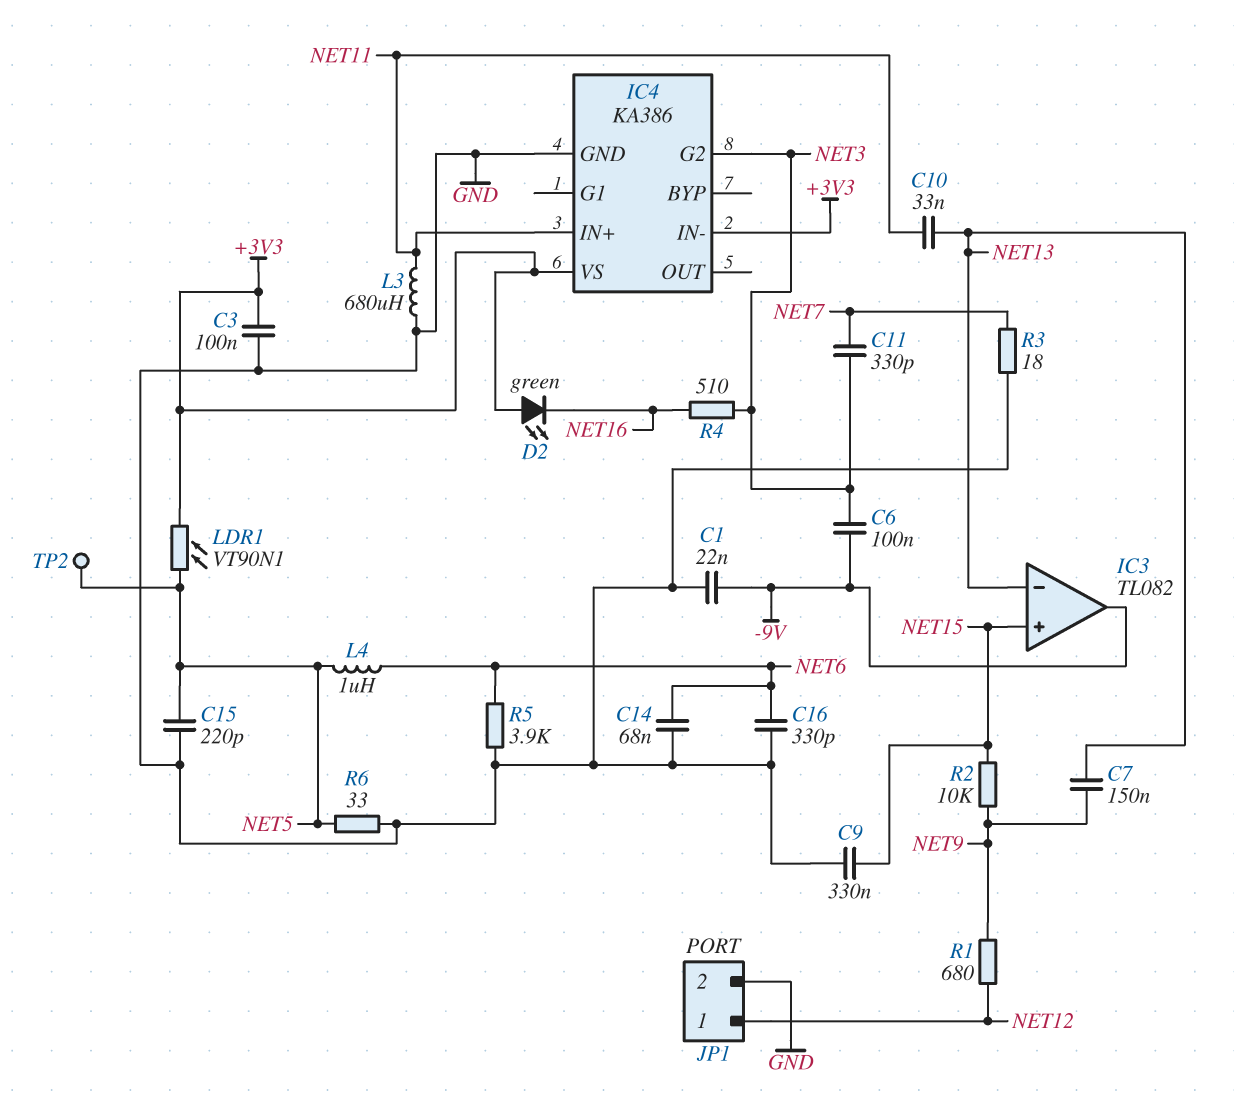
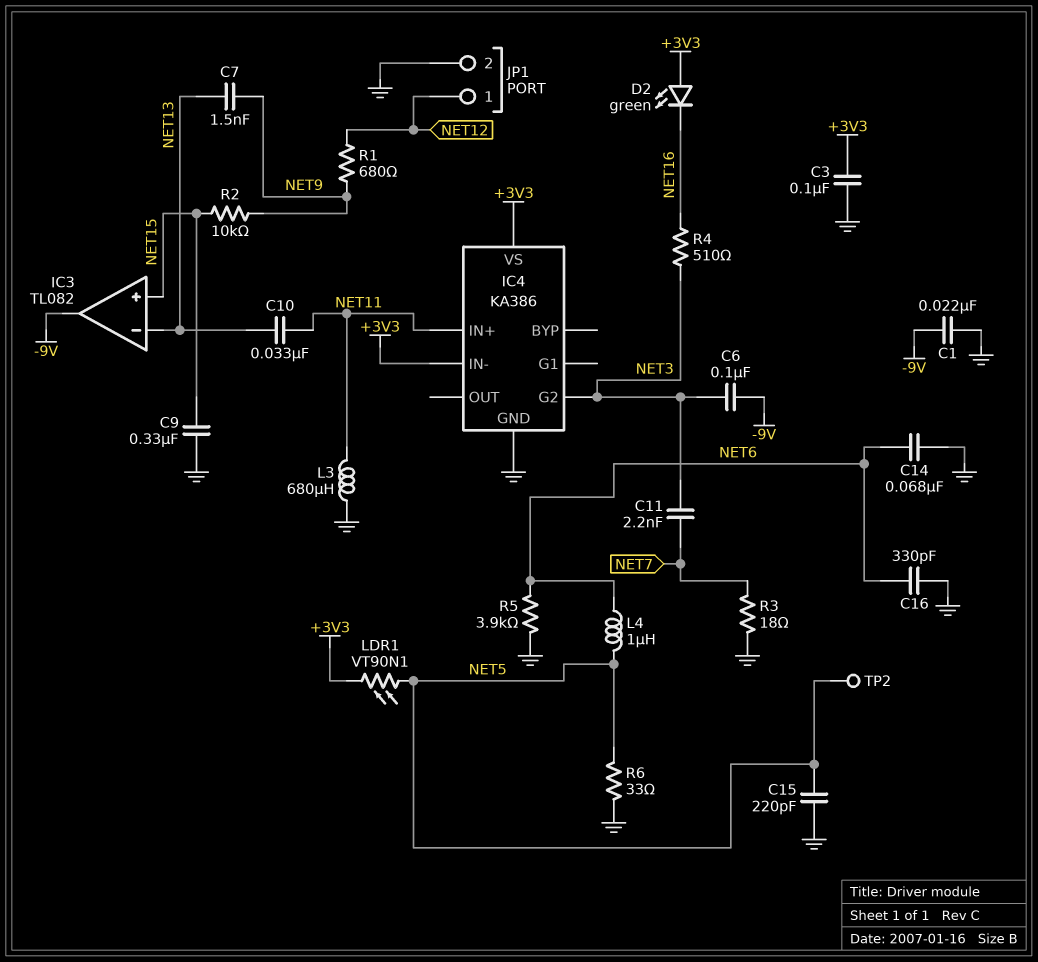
C7: 150nF (NET9, NET13) -> 1.5nF (NET9, NET13)
C11: 330pF (NET3, NET7) -> 2.2nF (NET3, NET7)

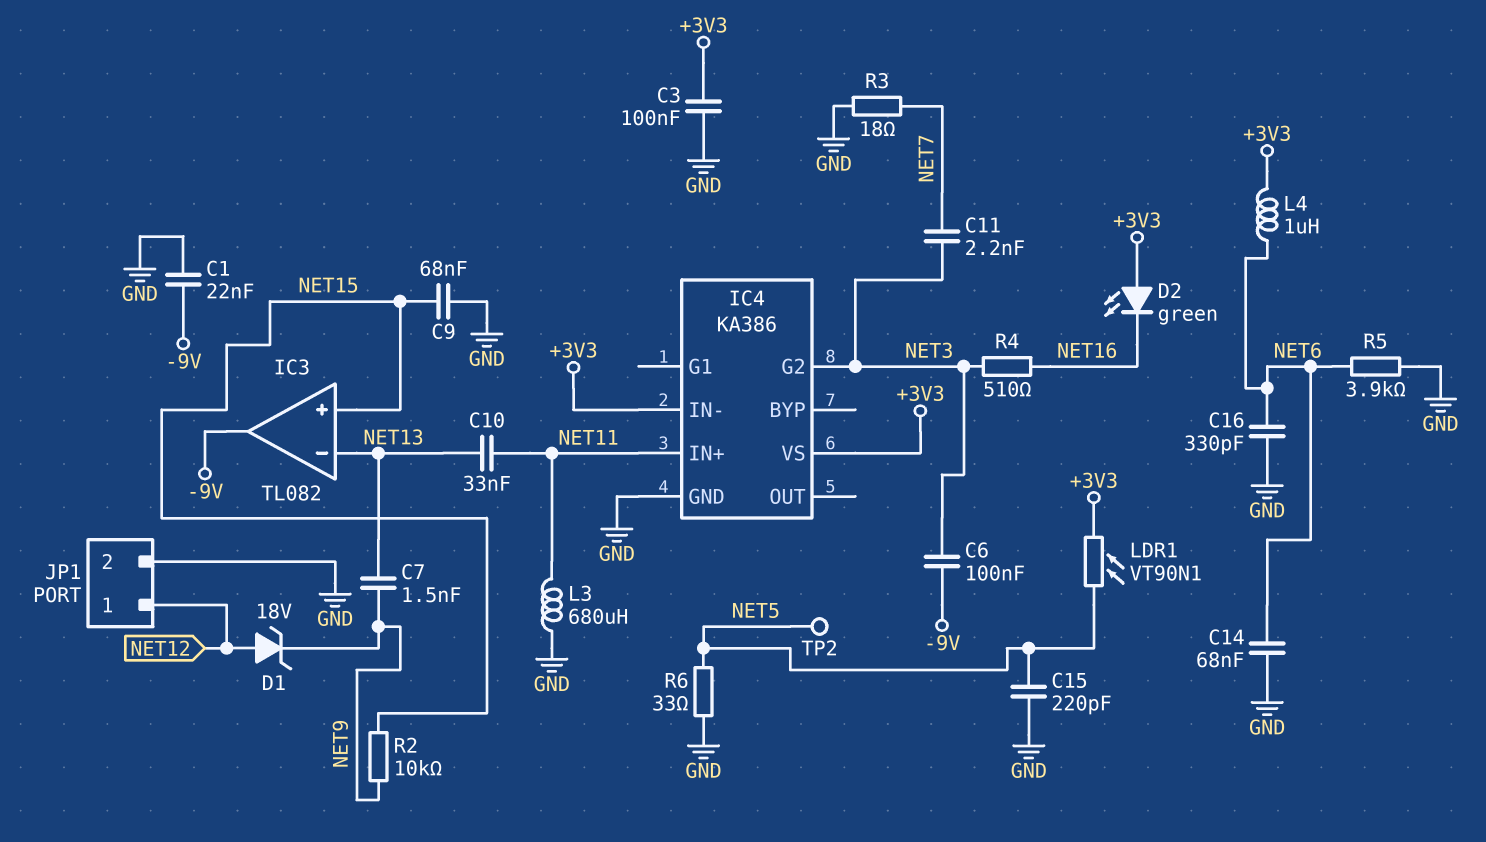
C9: 330nF (GND, NET15) -> 68nF (GND, NET15)
D1: none -> zener 18V (A NET12, K NET9)
L4: 1uH (NET5, NET6) -> 1uH (+3V3, NET6)
R1: 680 (NET9, NET12) -> none

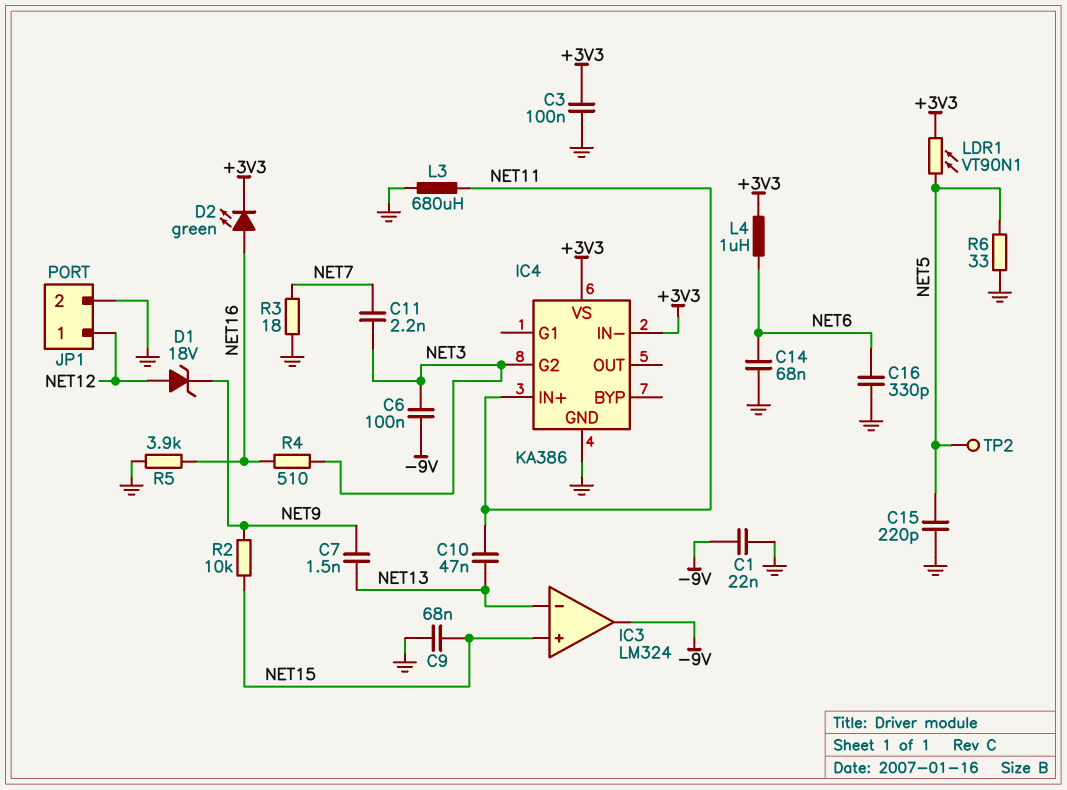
C10: 33nF (NET11, NET13) -> 47nF (NET11, NET13)
D2: LED green (A +3V3, K NET16) -> LED green (A NET16, K +3V3)
IC3: TL082 -> LM324
R5: 3.9k (GND, NET6) -> 3.9k (GND, NET16)

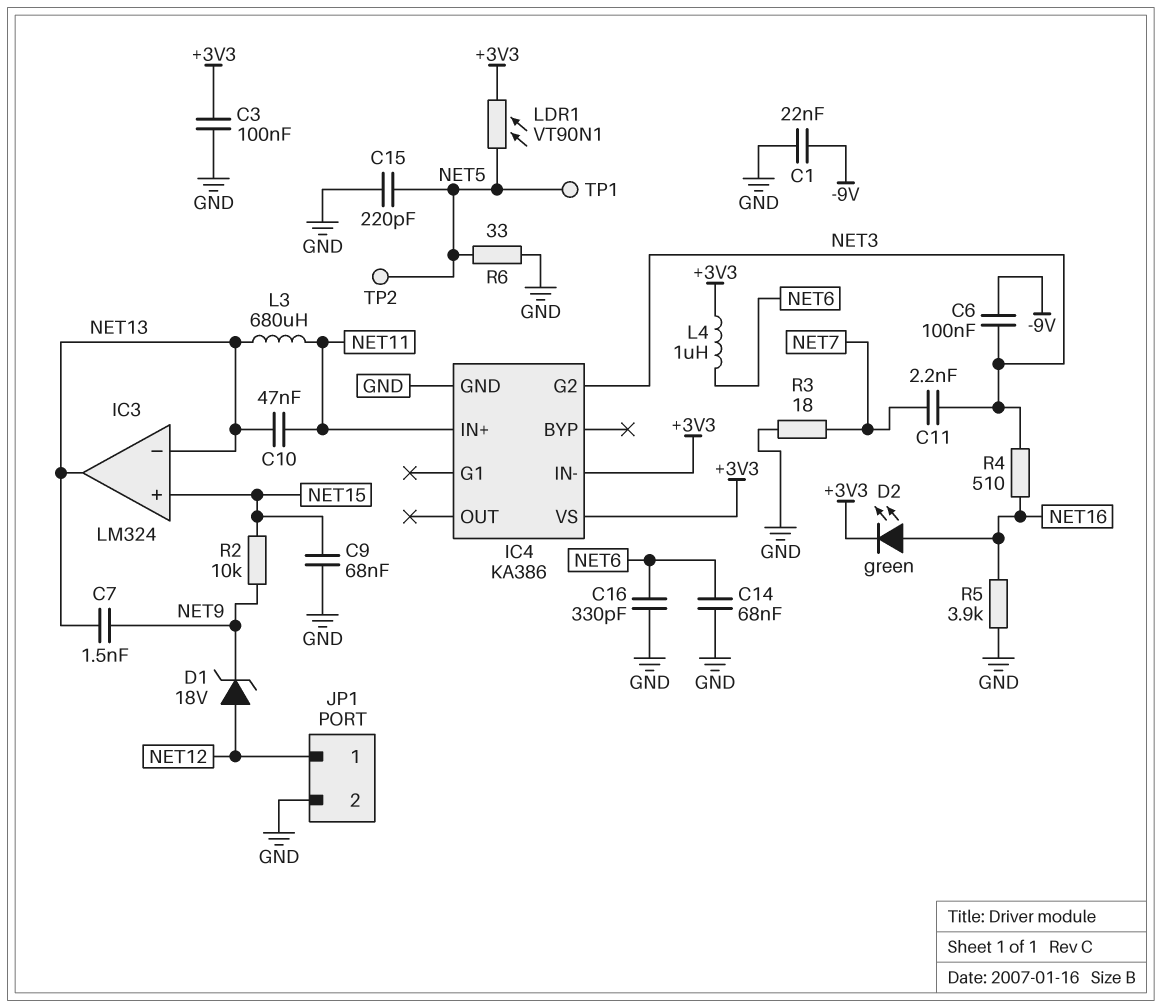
IC3 pin out: -9V -> NET13
L3: 680uH (GND, NET11) -> 680uH (NET11, NET13)
TP1: none -> test point (NET5)

